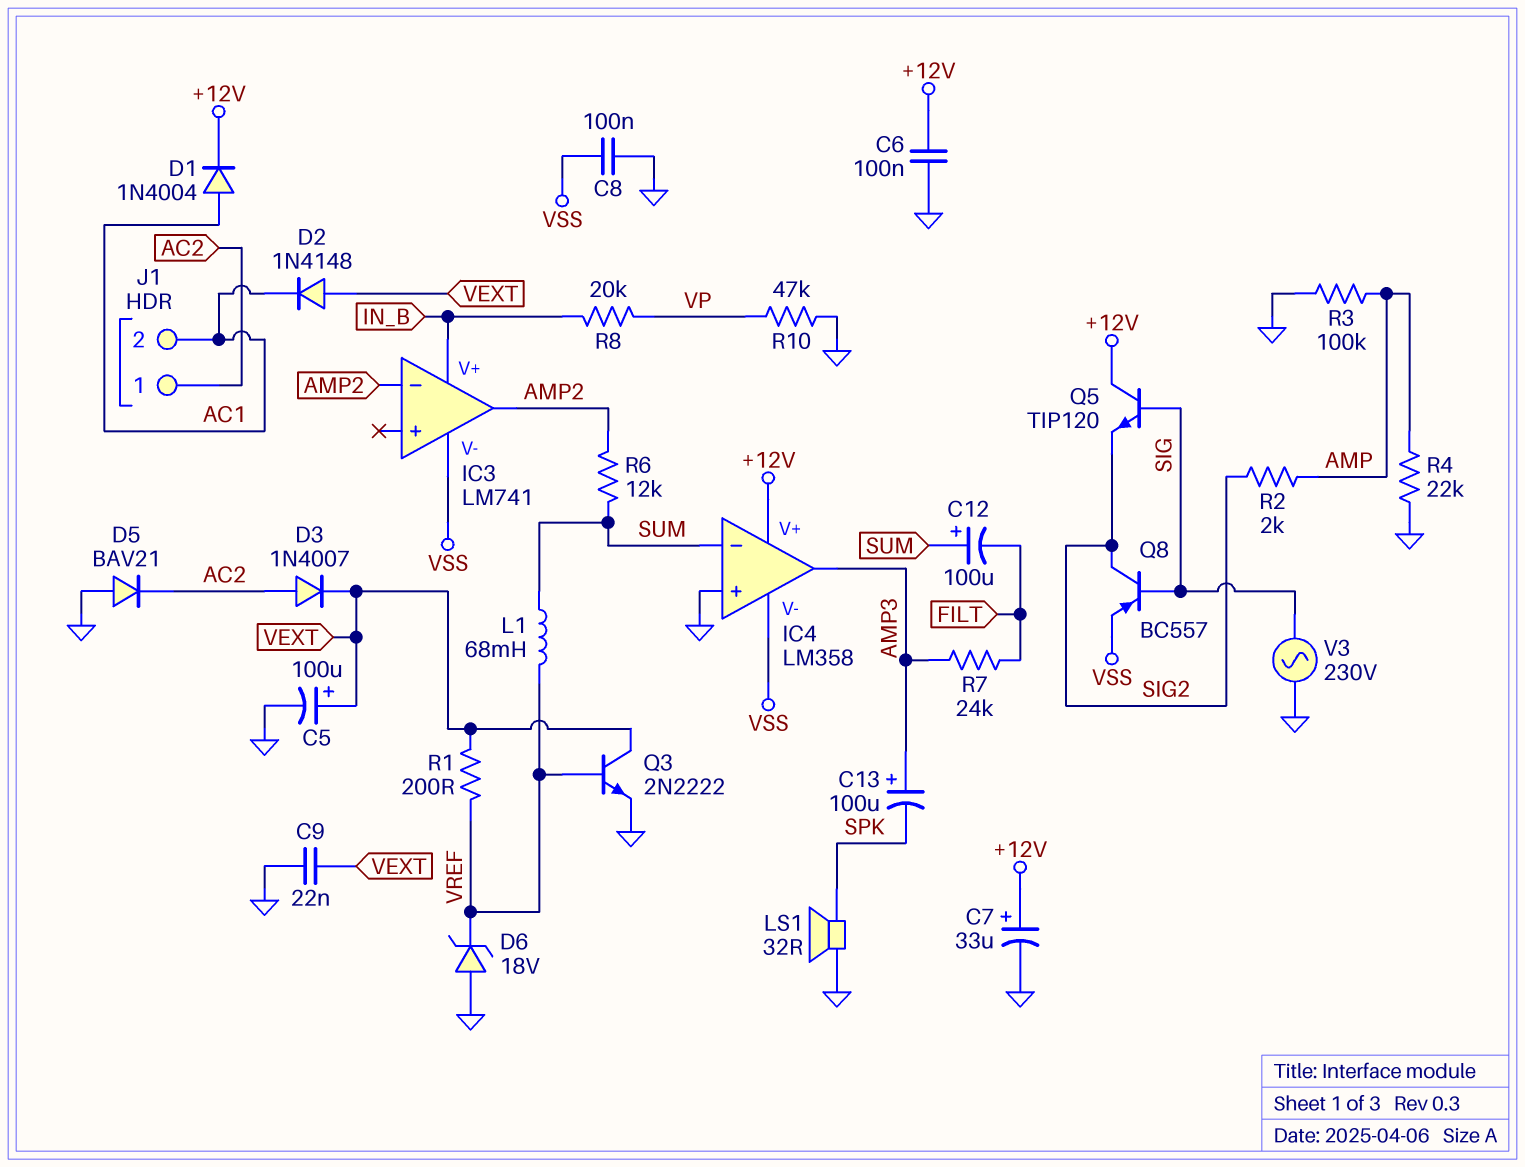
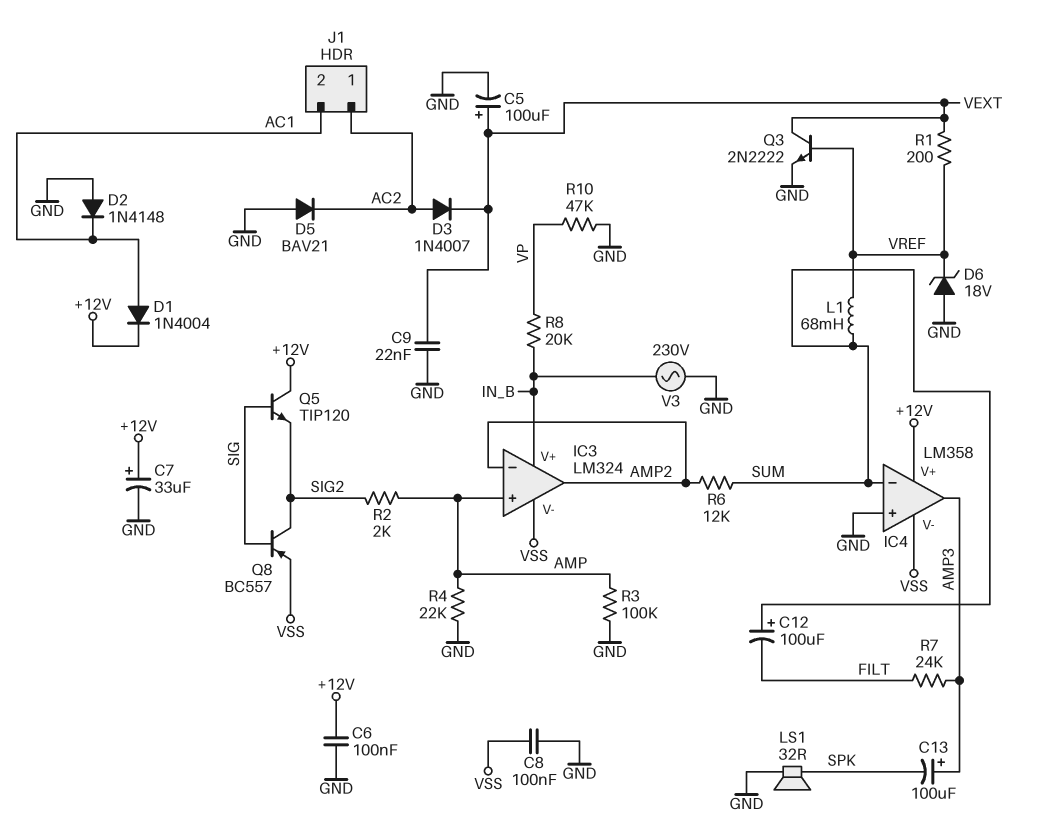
D2: diode 1N4148 (A VEXT, K AC1) -> diode 1N4148 (A GND, K AC1)
IC3: LM741 -> LM324
IC3 pin in+: none -> AMP
V3: AC 230V (GND, SIG) -> AC 230V (GND, IN_B)

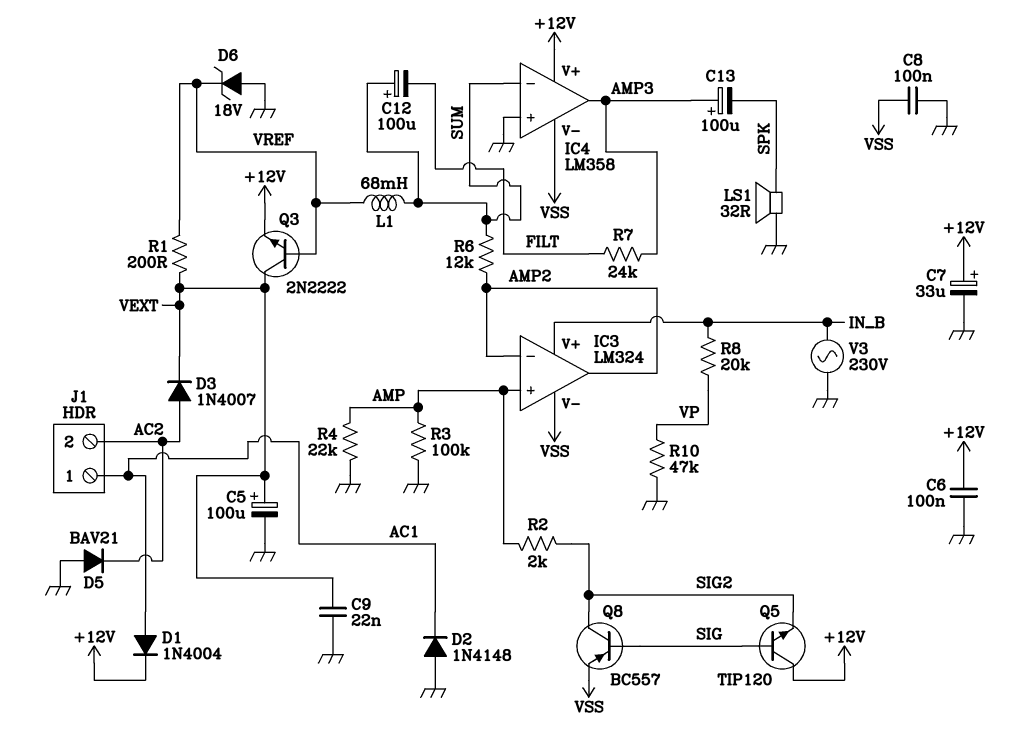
J1 pin 1: AC2 -> AC1
J1 pin 2: AC1 -> AC2
Q3: NPN 2N2222 (B VREF, C VEXT, E GND) -> NPN 2N2222 (B VREF, C VEXT, E +12V)

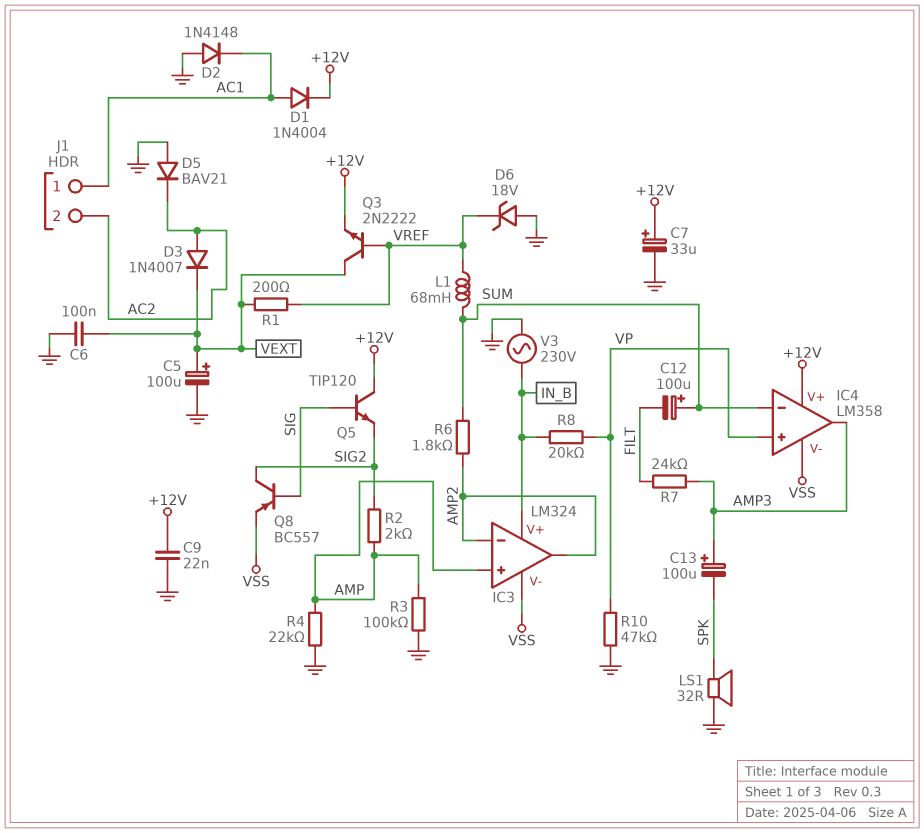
C6: 100nF (+12V, GND) -> 100nF (GND, VEXT)
C8: 100nF (GND, VSS) -> none
C9: 22nF (GND, VEXT) -> 22nF (+12V, GND)
IC4 pin in+: GND -> VP
R6: 12k (AMP2, SUM) -> 1.8k (AMP2, SUM)

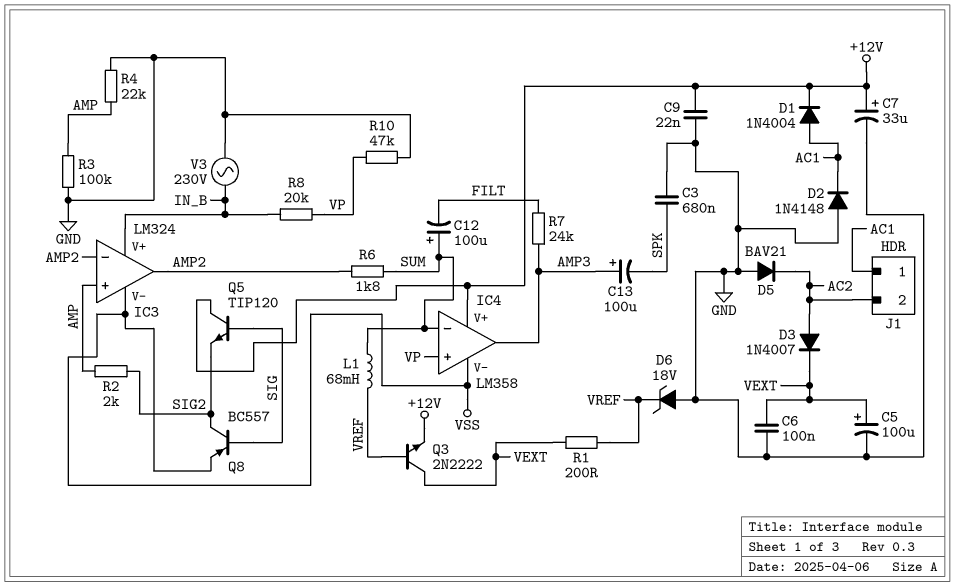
C3: none -> 680nF (GND, SPK)
LS1: speaker 32R (GND, SPK) -> none

